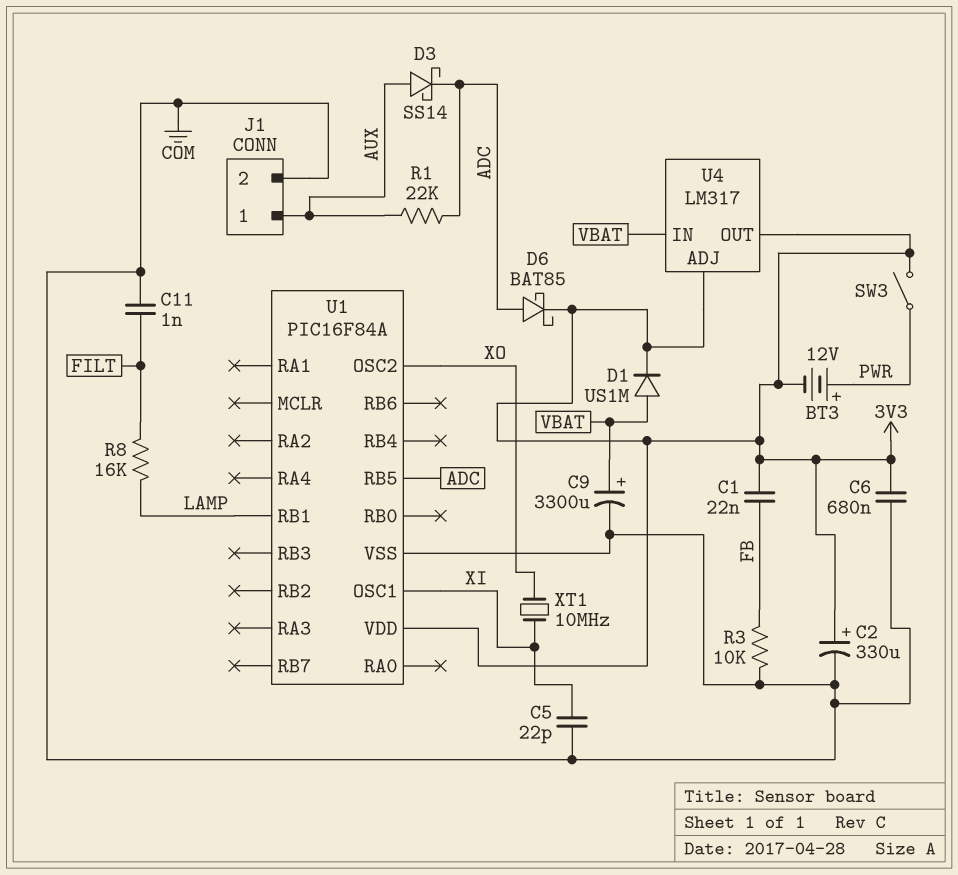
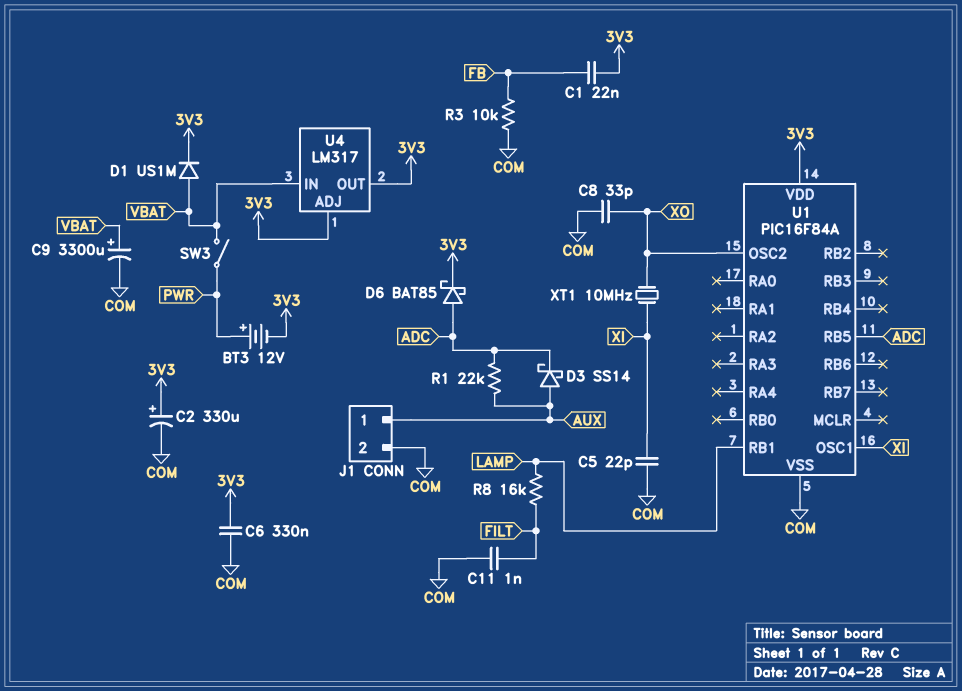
C6: 680nF (3V3, COM) -> 330nF (3V3, COM)
C8: none -> 33pF (COM, XO)
SW3: switch (3V3, PWR) -> switch (PWR, VBAT)

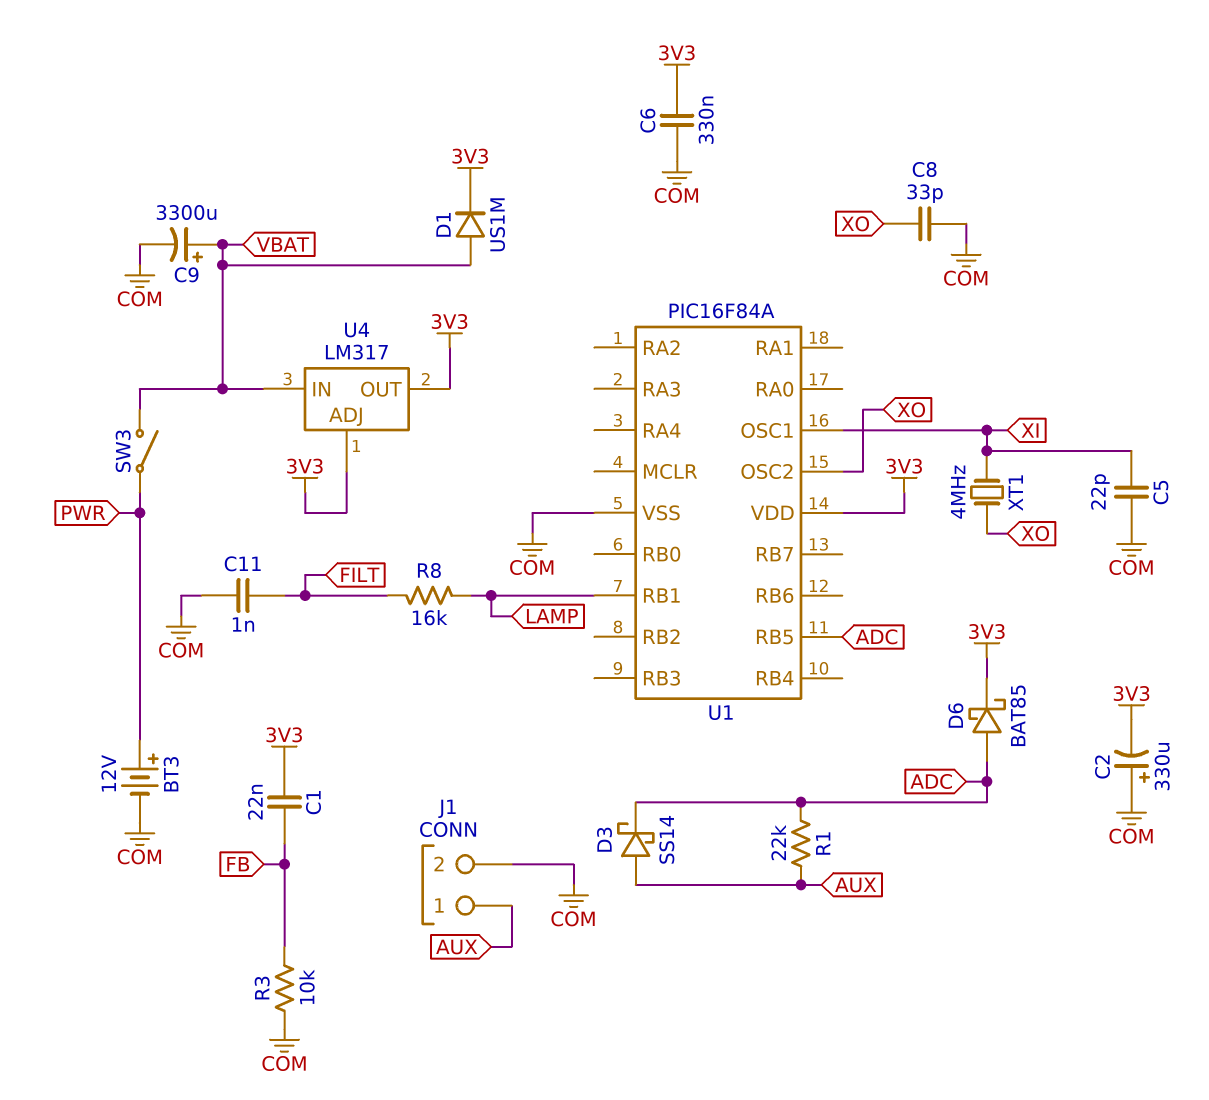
BT3: 12V (plus PWR, minus 3V3) -> 12V (plus PWR, minus COM)
C2: 330uF (plus 3V3, minus COM) -> 330uF (plus COM, minus 3V3)
XT1: 10MHz (XI, XO) -> 4MHz (XI, XO)

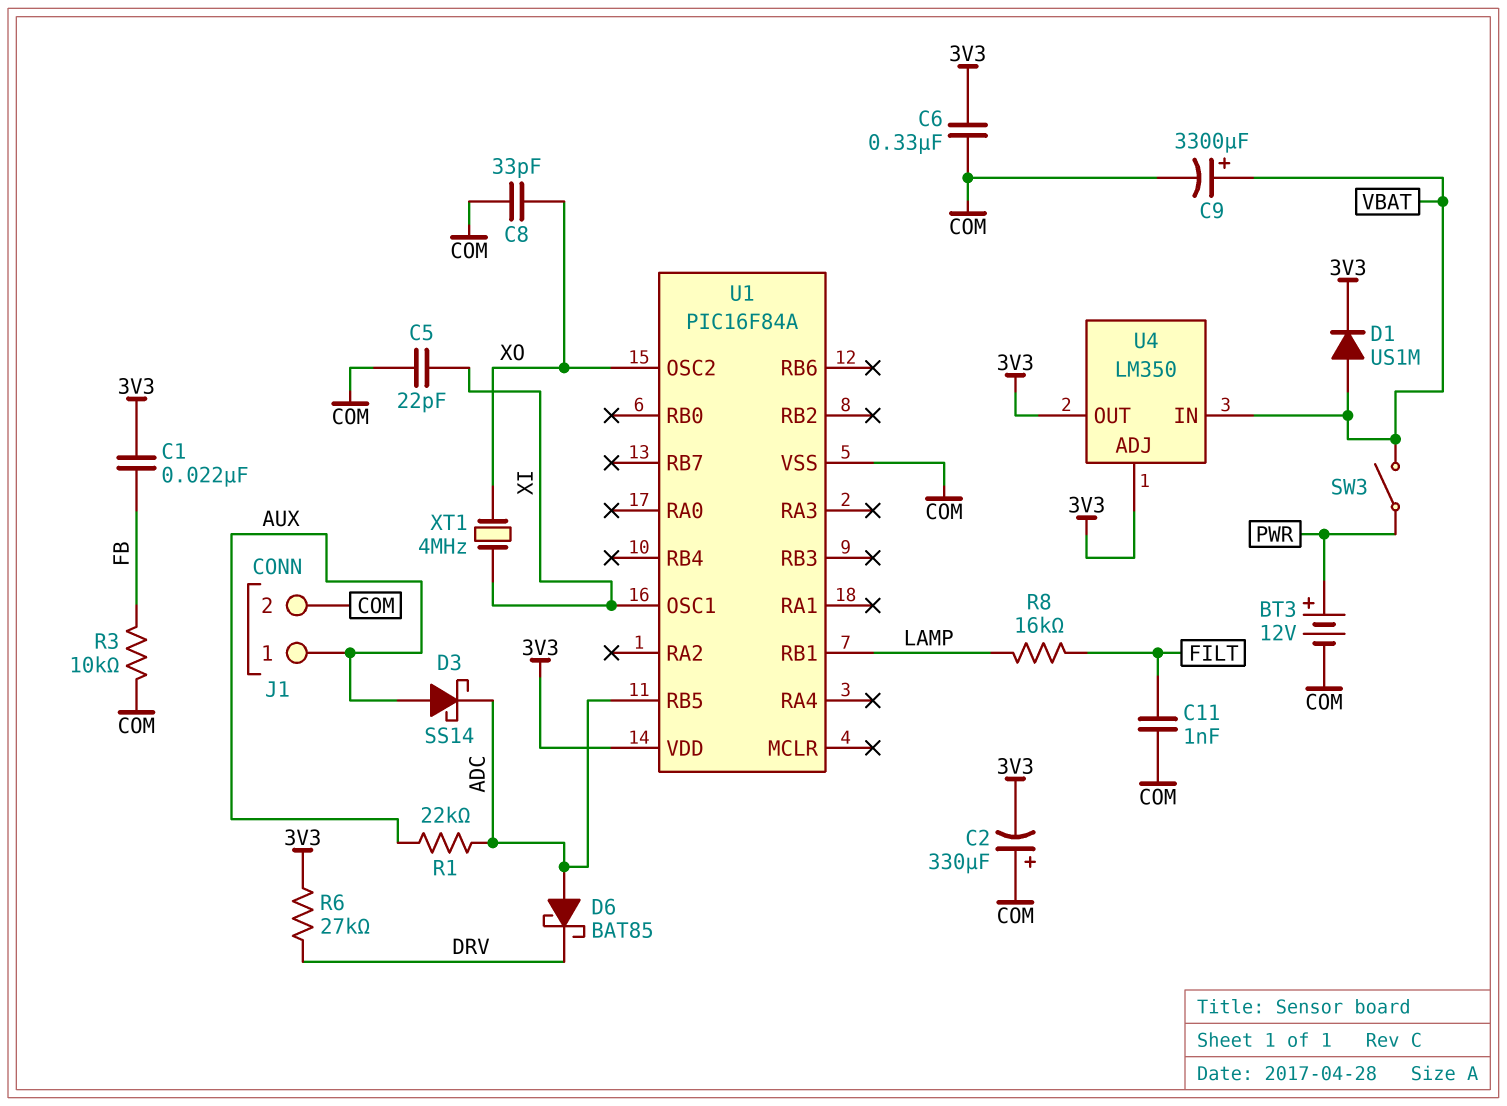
D6: schottky BAT85 (A ADC, K 3V3) -> schottky BAT85 (A ADC, K DRV)
R6: none -> 27k (3V3, DRV)
U4: LM317 -> LM350

